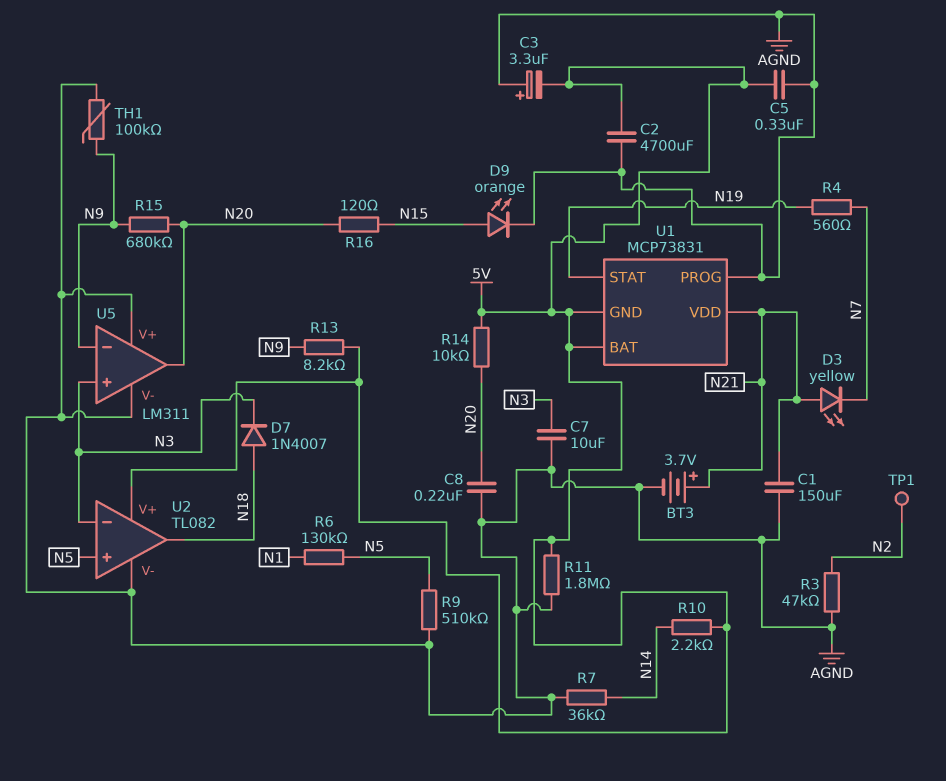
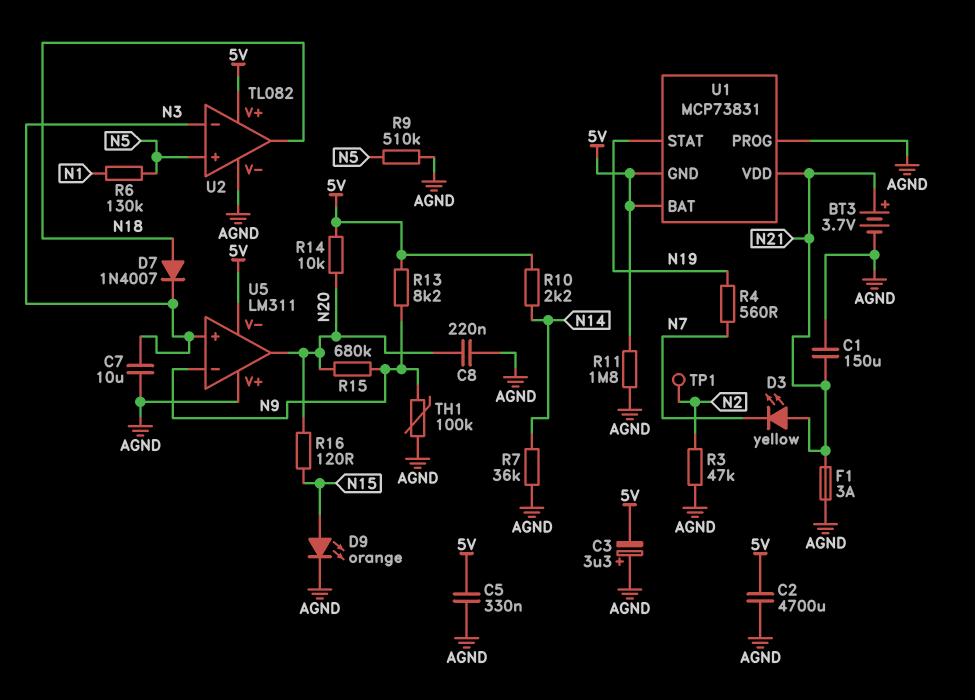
F1: none -> 3A (AGND, N21)
U5 pin V-: AGND -> 5V

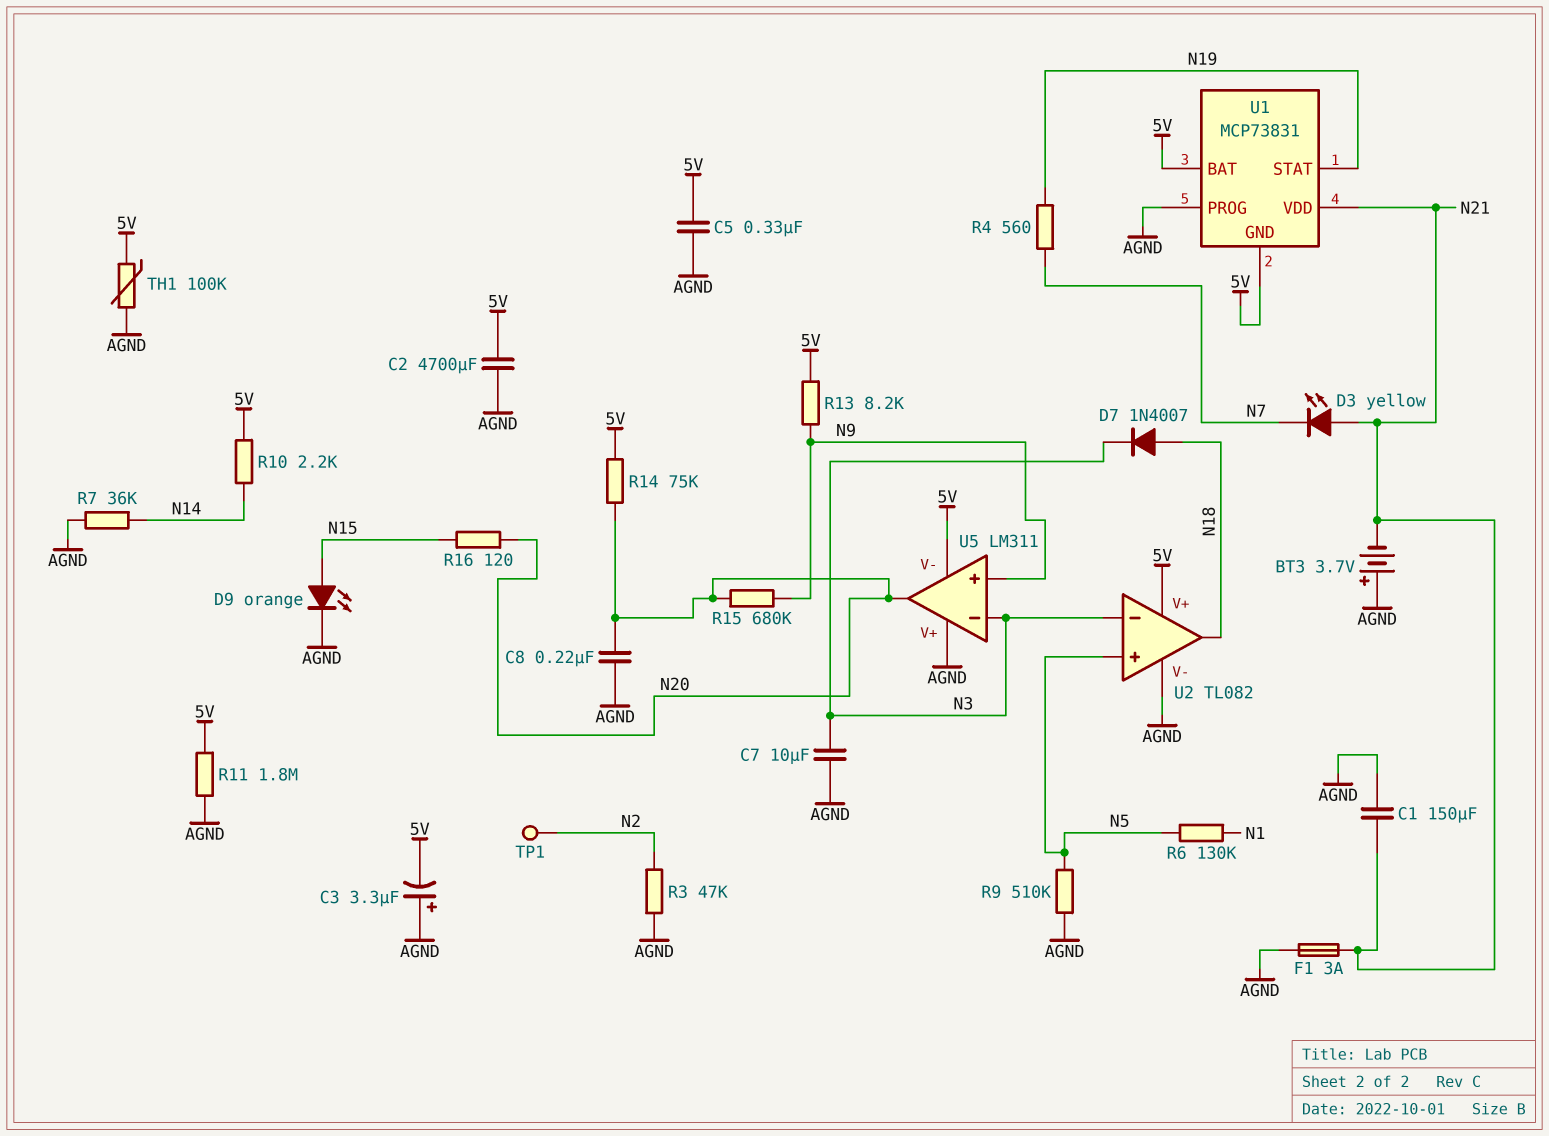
BT3: 3.7V (plus N21, minus AGND) -> 3.7V (plus AGND, minus N21)
R14: 10k (5V, N20) -> 75k (5V, N20)
TH1: 100k (AGND, N9) -> 100k (5V, AGND)
U5 pin in+: N3 -> N9
U5 pin in-: N9 -> N3

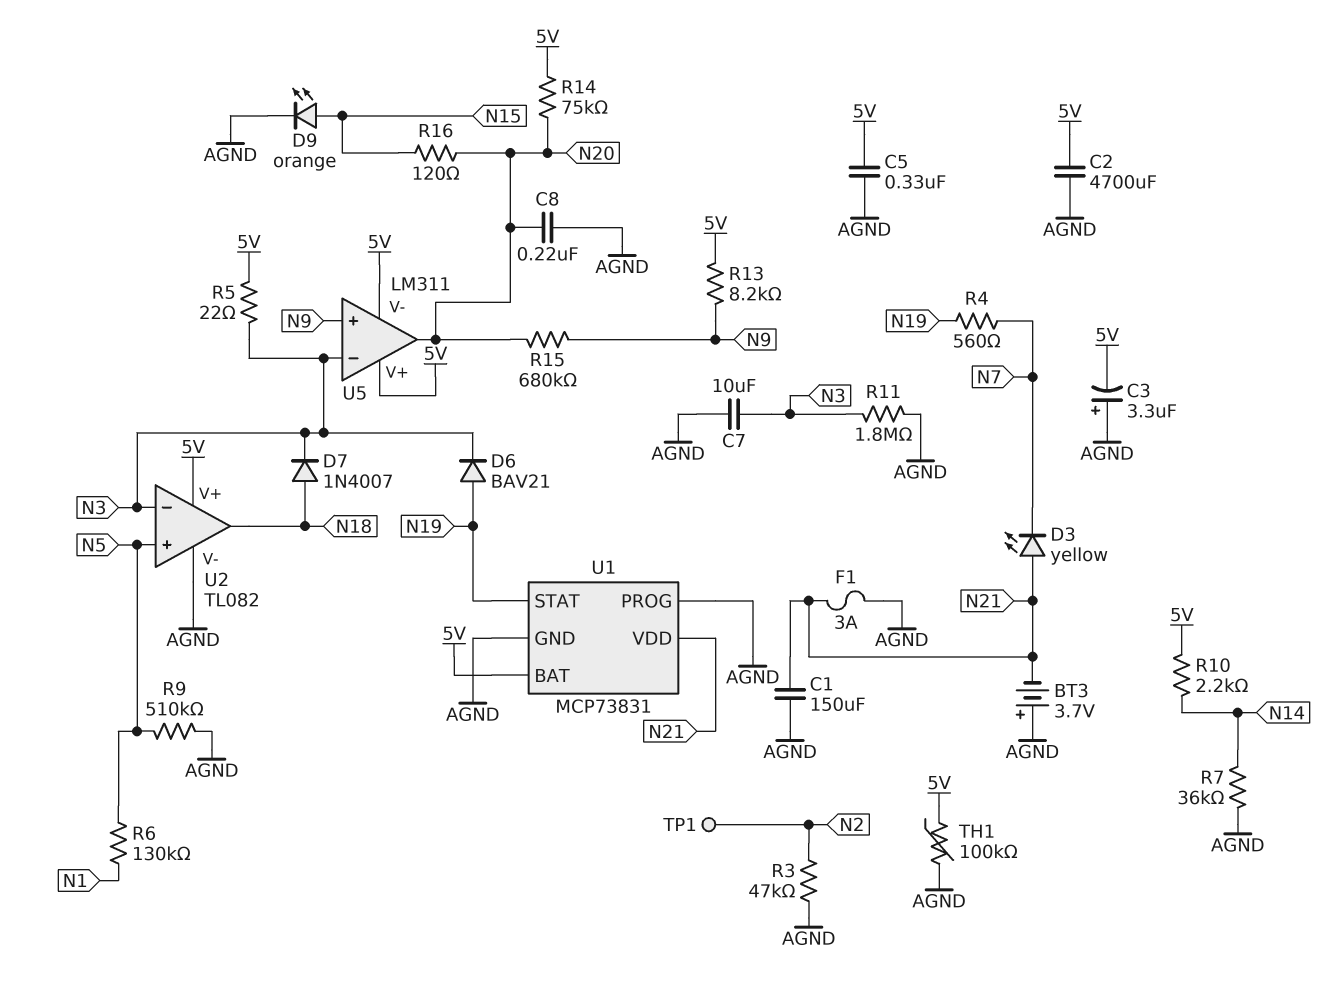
D6: none -> diode BAV21 (A N19, K N3)
R5: none -> 22 (5V, N3)
R11: 1.8M (5V, AGND) -> 1.8M (AGND, N3)
U1 pin GND: 5V -> AGND
U5 pin V+: AGND -> 5V

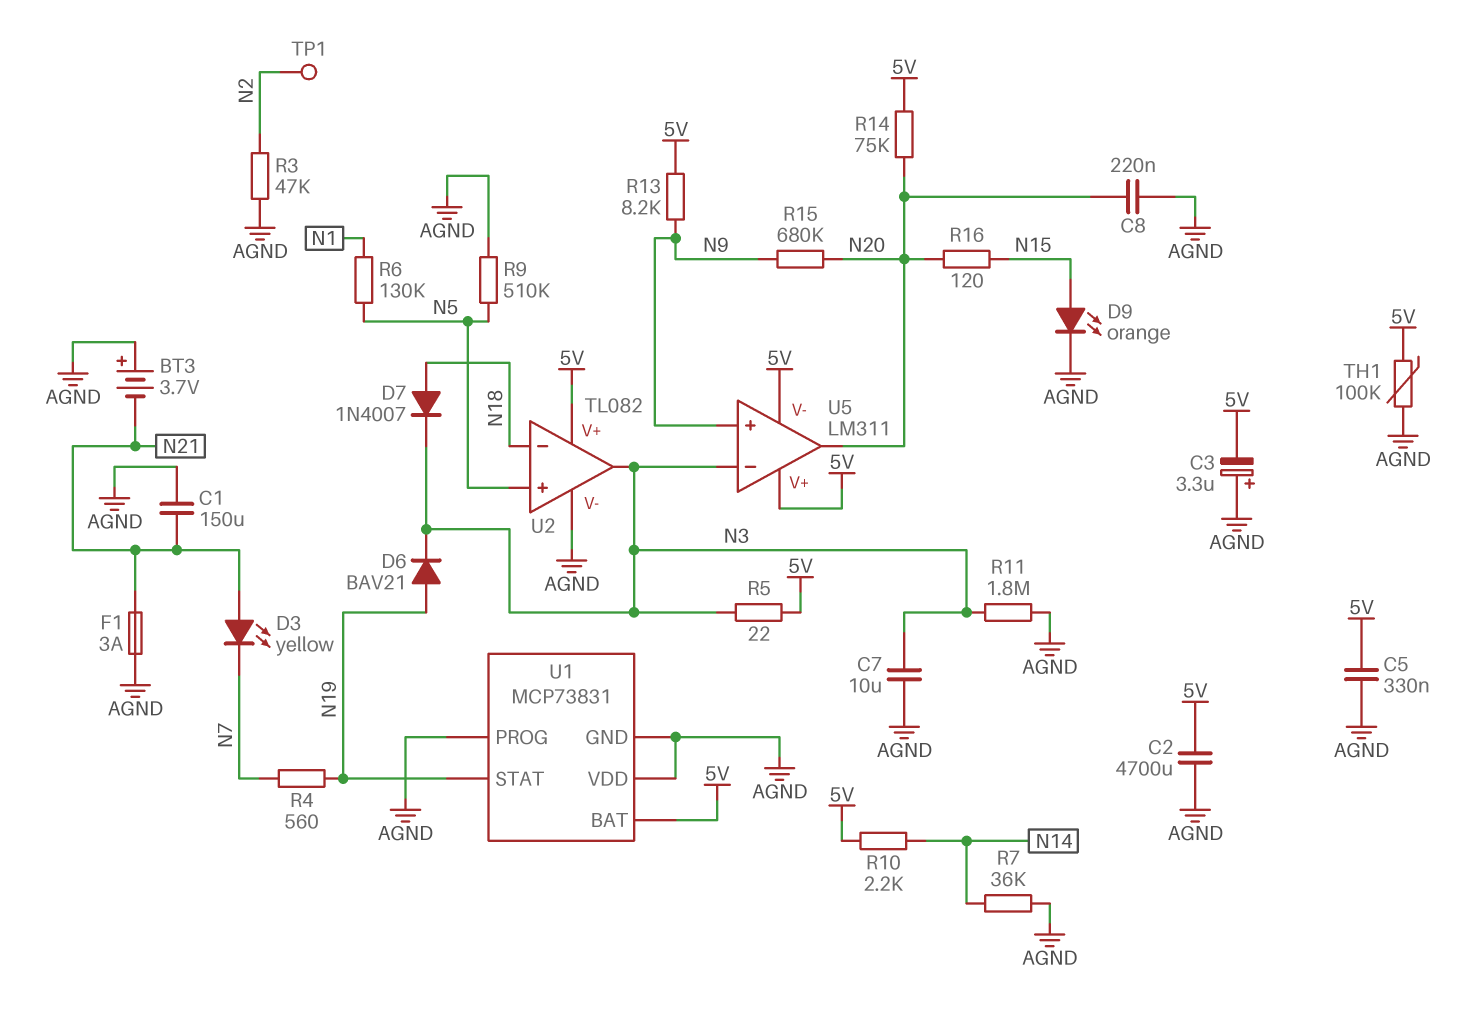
U1 pin VDD: N21 -> AGND
U2 pin in-: N3 -> N18
U2 pin out: N18 -> N3

